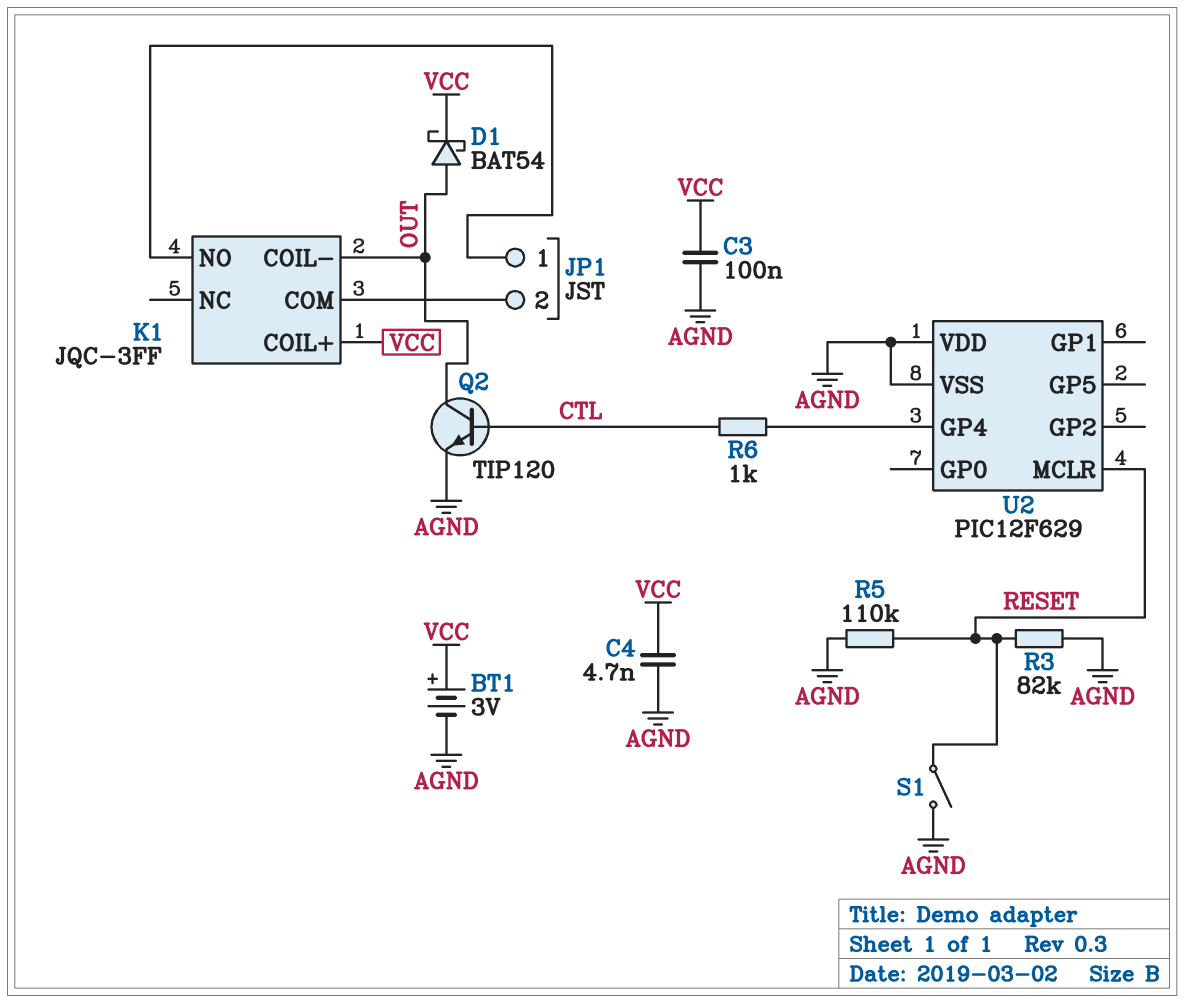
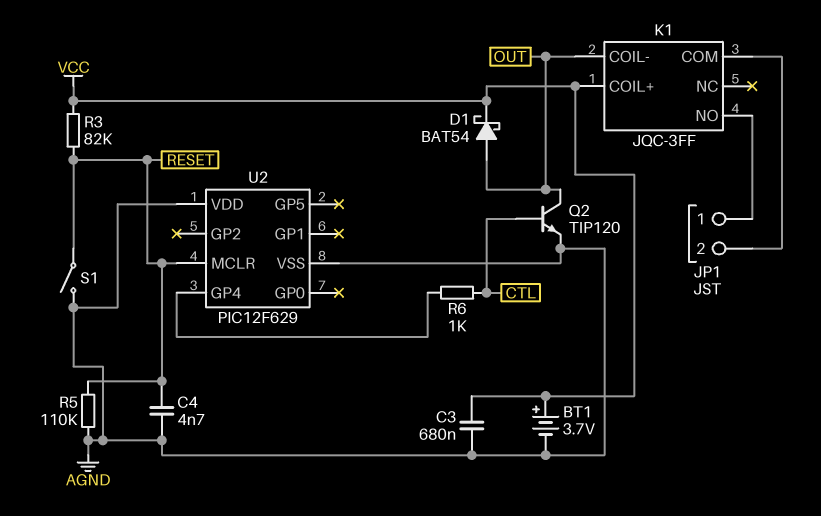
BT1: 3V (plus VCC, minus AGND) -> 3.7V (plus VCC, minus AGND)
C3: 100nF (AGND, VCC) -> 680nF (AGND, VCC)
C4: 4.7nF (AGND, VCC) -> 4.7nF (AGND, RESET)
R3: 82k (AGND, RESET) -> 82k (RESET, VCC)

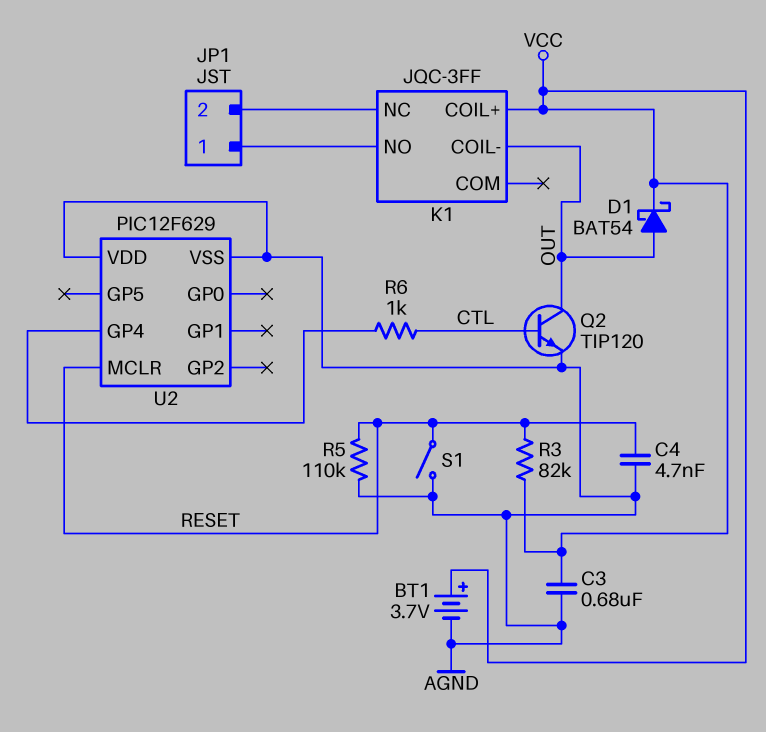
K1 pin COM: JP1/2 -> none
K1 pin NC: none -> JP1/2

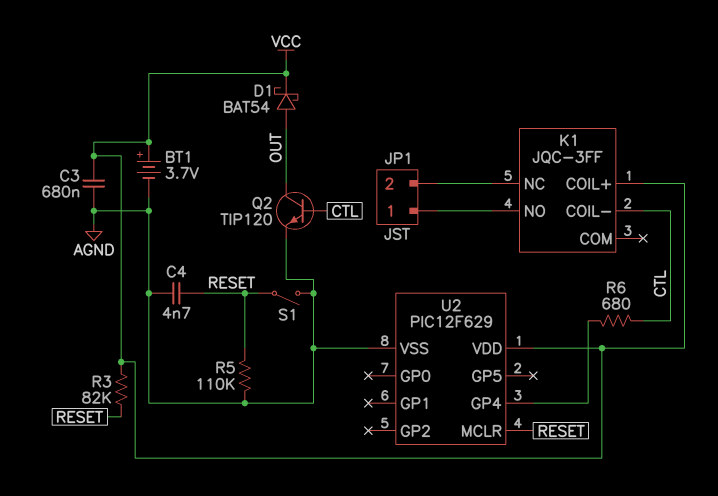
K1 pin COIL-: OUT -> CTL
R6: 1k (CTL, U2/GP4) -> 680 (CTL, U2/GP4)
U2 pin VDD: AGND -> VCC

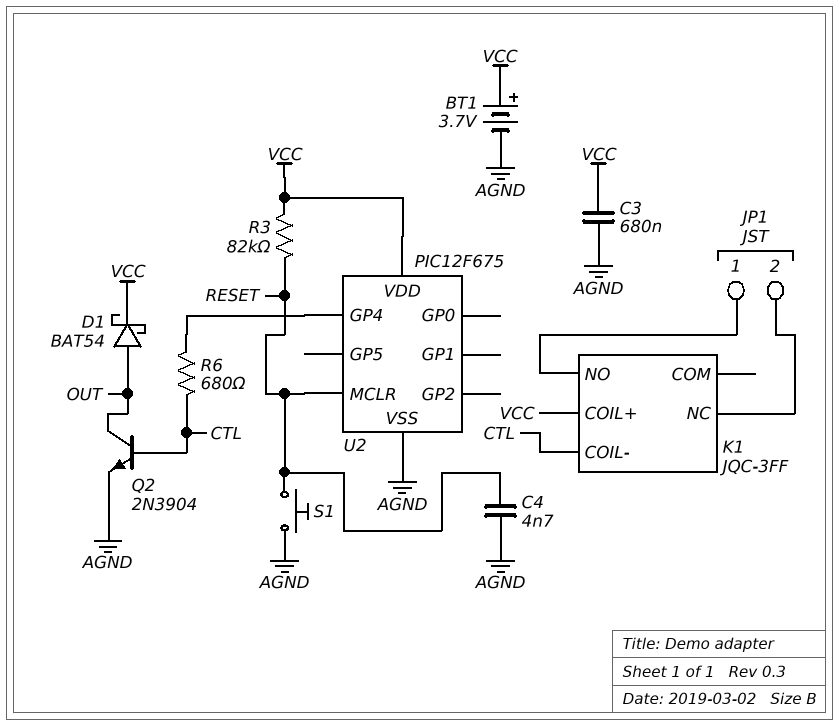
Q2: NPN TIP120 (B CTL, C OUT, E AGND) -> NPN 2N3904 (B CTL, C OUT, E AGND)
R5: 110k (AGND, RESET) -> none
S1: switch (AGND, RESET) -> button (AGND, RESET)
U2: PIC12F629 -> PIC12F675

